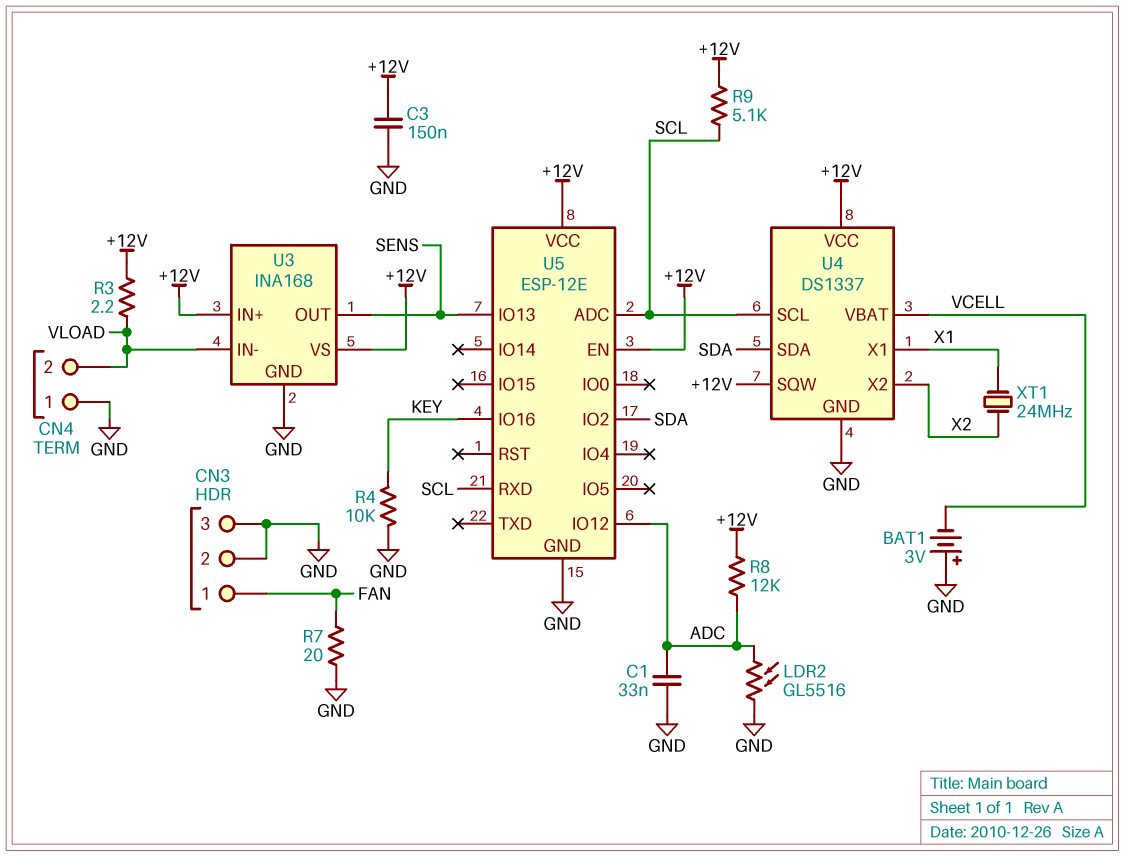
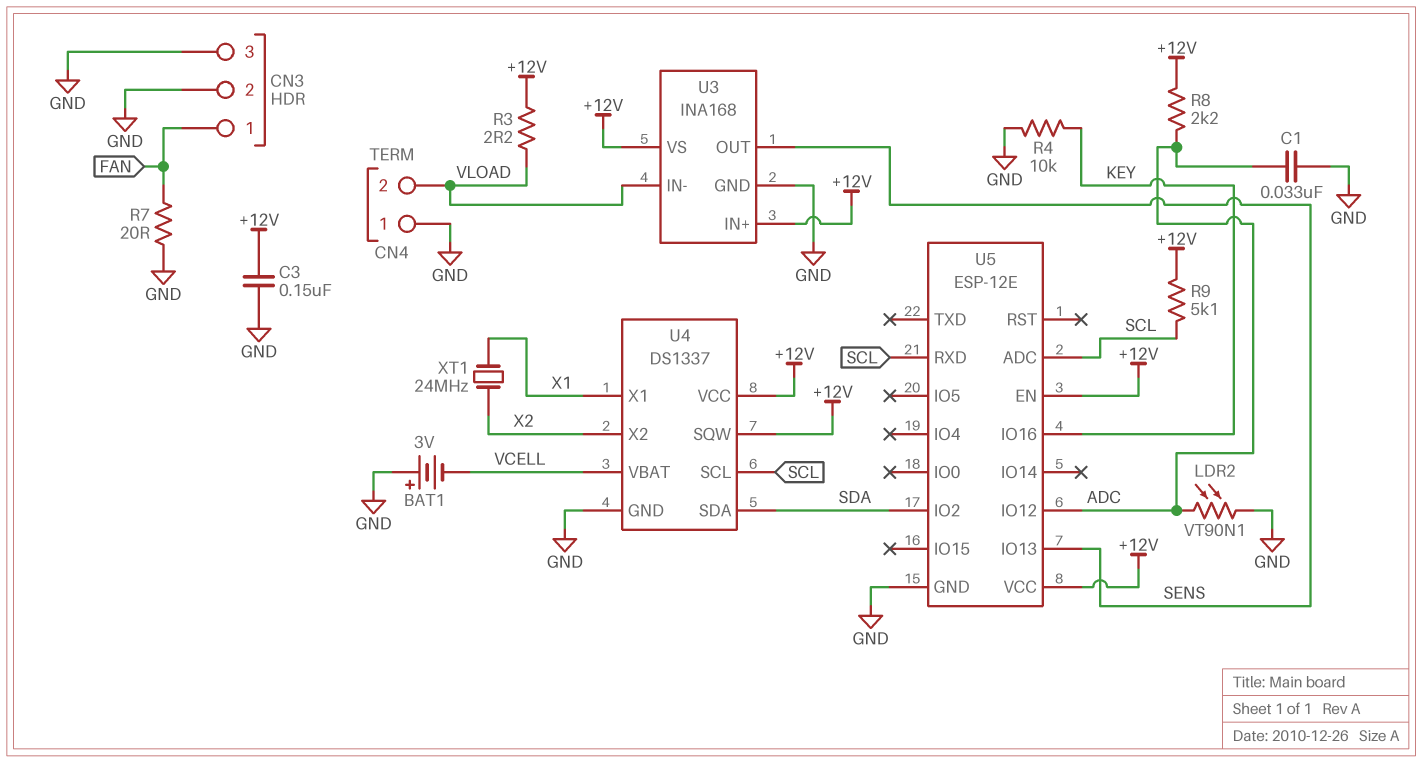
LDR2: GL5516 (ADC, GND) -> VT90N1 (ADC, GND)
R8: 12k (+12V, ADC) -> 2.2k (+12V, ADC)

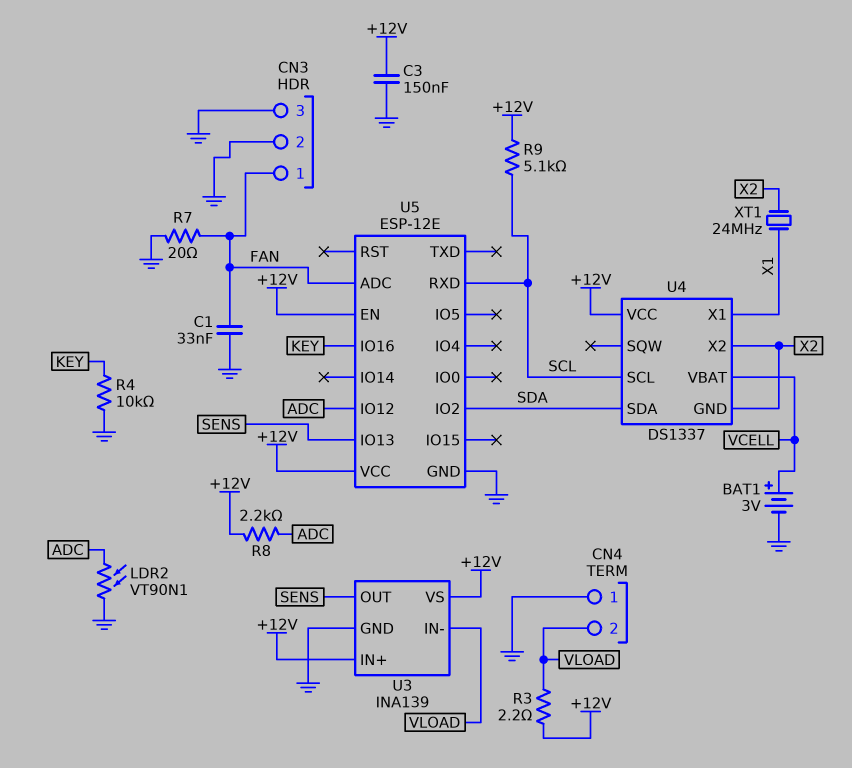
BAT1: 3V (plus GND, minus VCELL) -> 3V (plus VCELL, minus GND)
C1: 33nF (ADC, GND) -> 33nF (FAN, GND)
U3: INA168 -> INA139
U4 pin GND: GND -> X2
U4 pin SQW: +12V -> none
U5 pin ADC: SCL -> FAN

